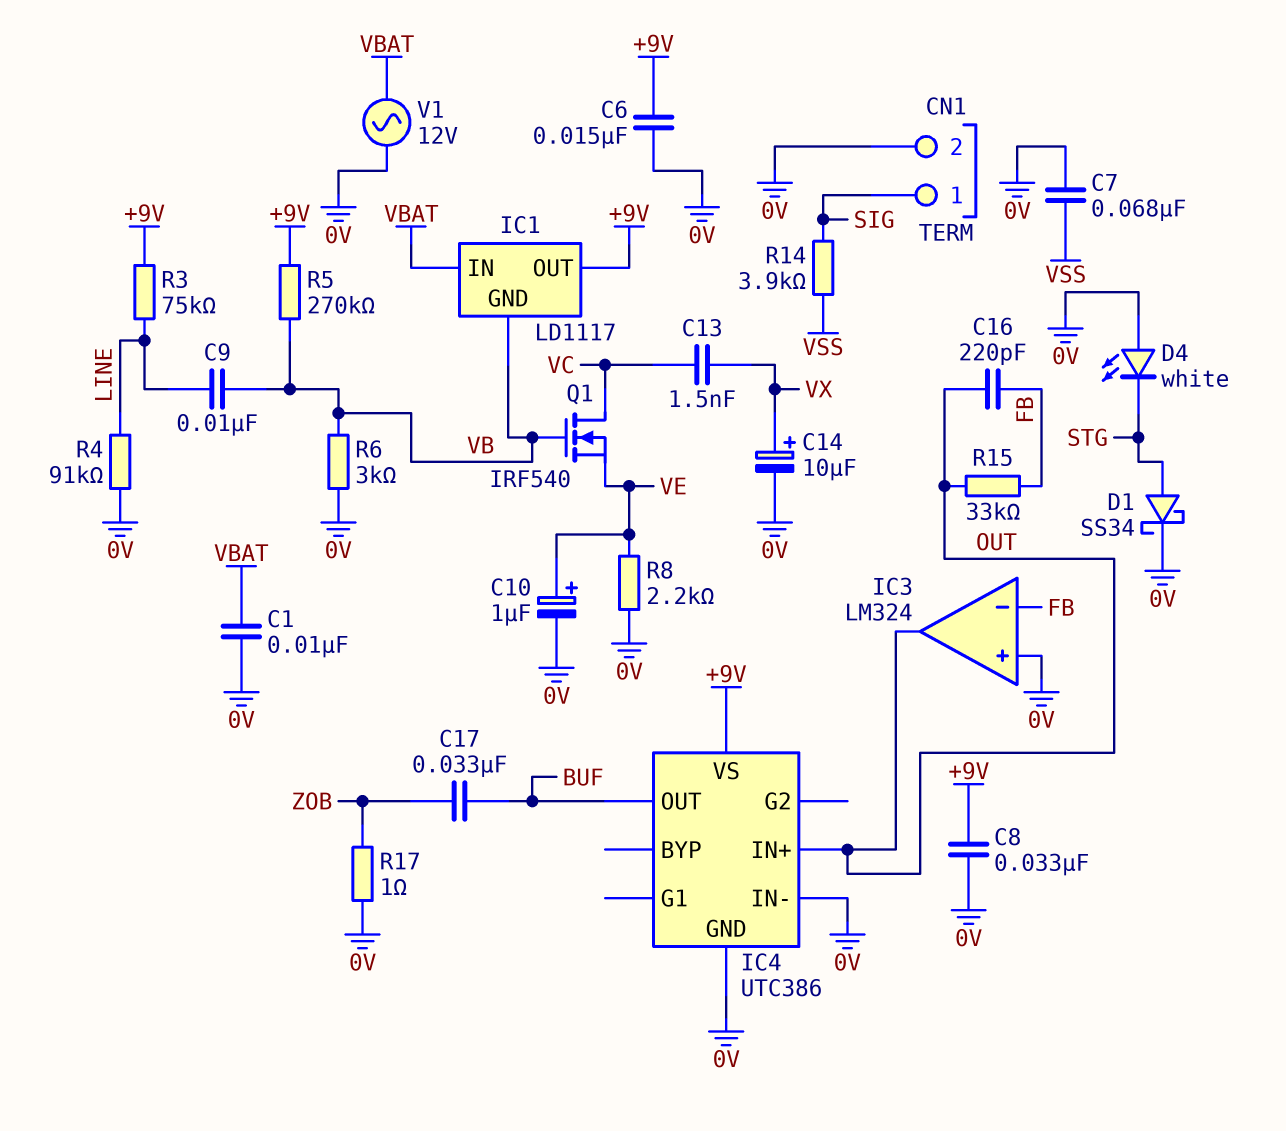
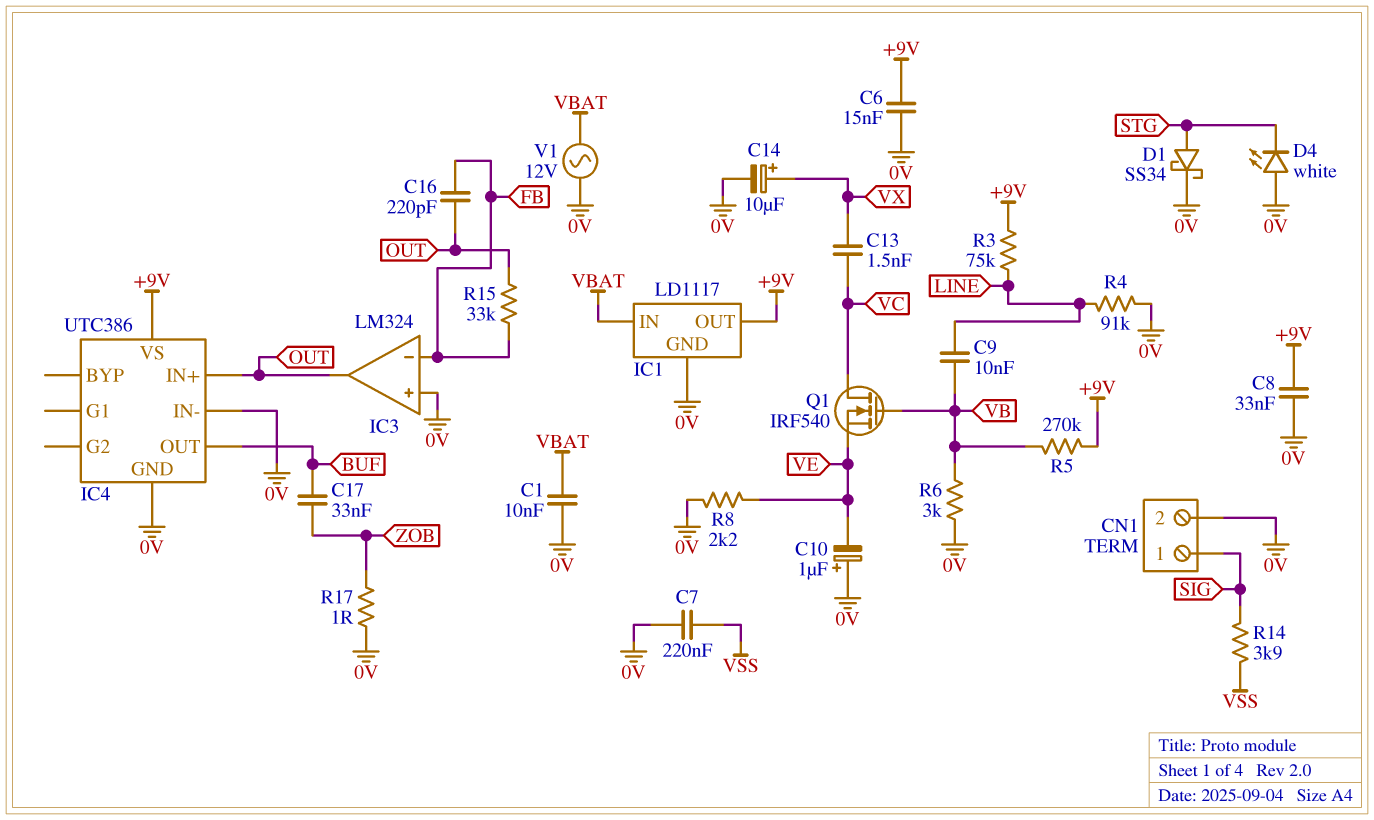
C7: 68nF (0V, VSS) -> 220nF (0V, VSS)
C10: 1uF (plus VE, minus 0V) -> 1uF (plus 0V, minus VE)
IC1 pin GND: VB -> 0V

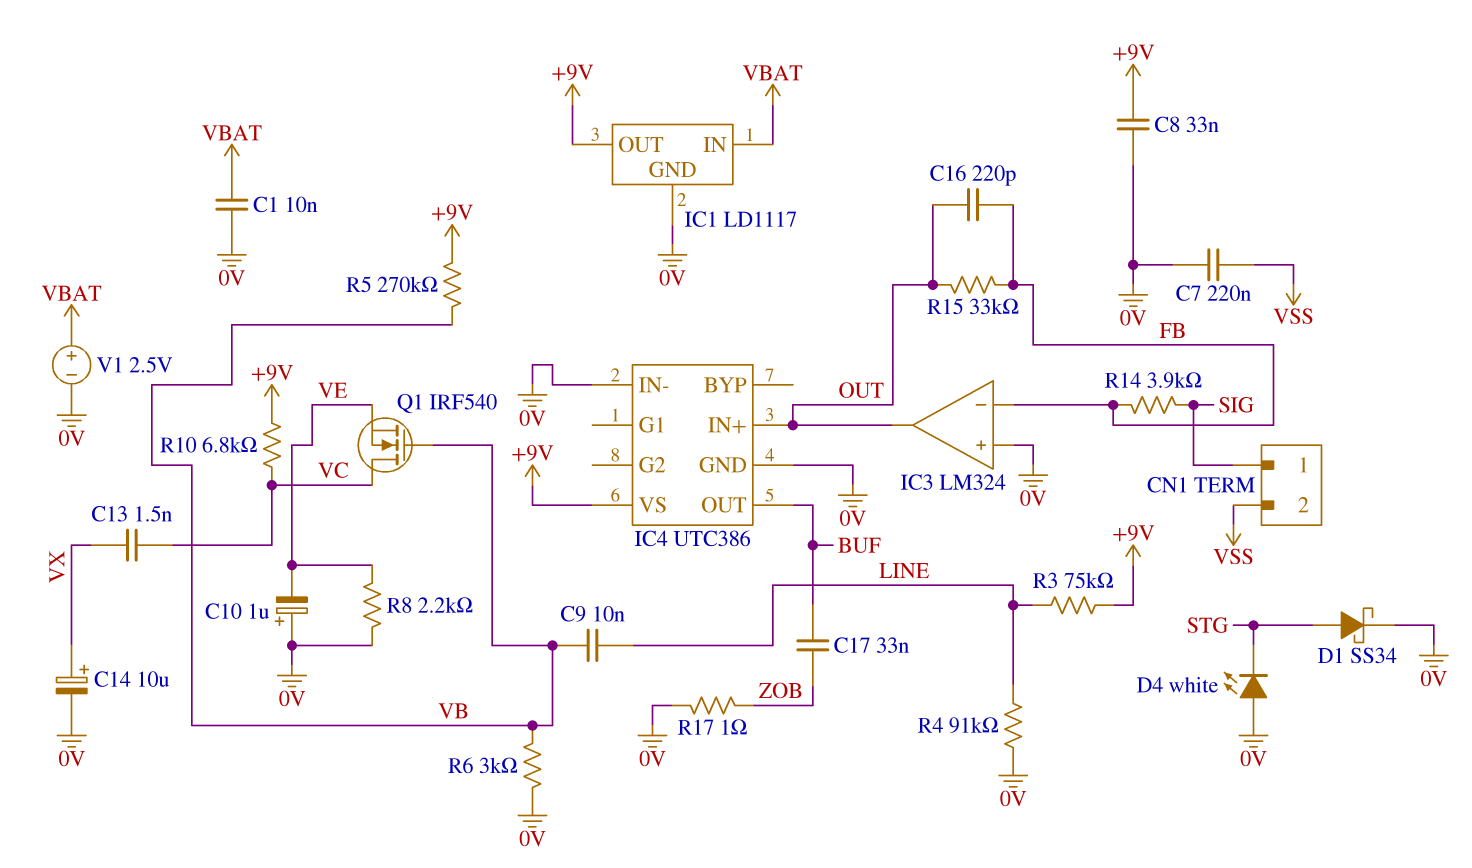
C6: 15nF (+9V, 0V) -> none
CN1 pin 2: 0V -> VSS
R10: none -> 6.8k (+9V, VC)
R14: 3.9k (SIG, VSS) -> 3.9k (FB, SIG)
V1: AC 12V (0V, VBAT) -> 2.5V (plus VBAT, minus 0V)

